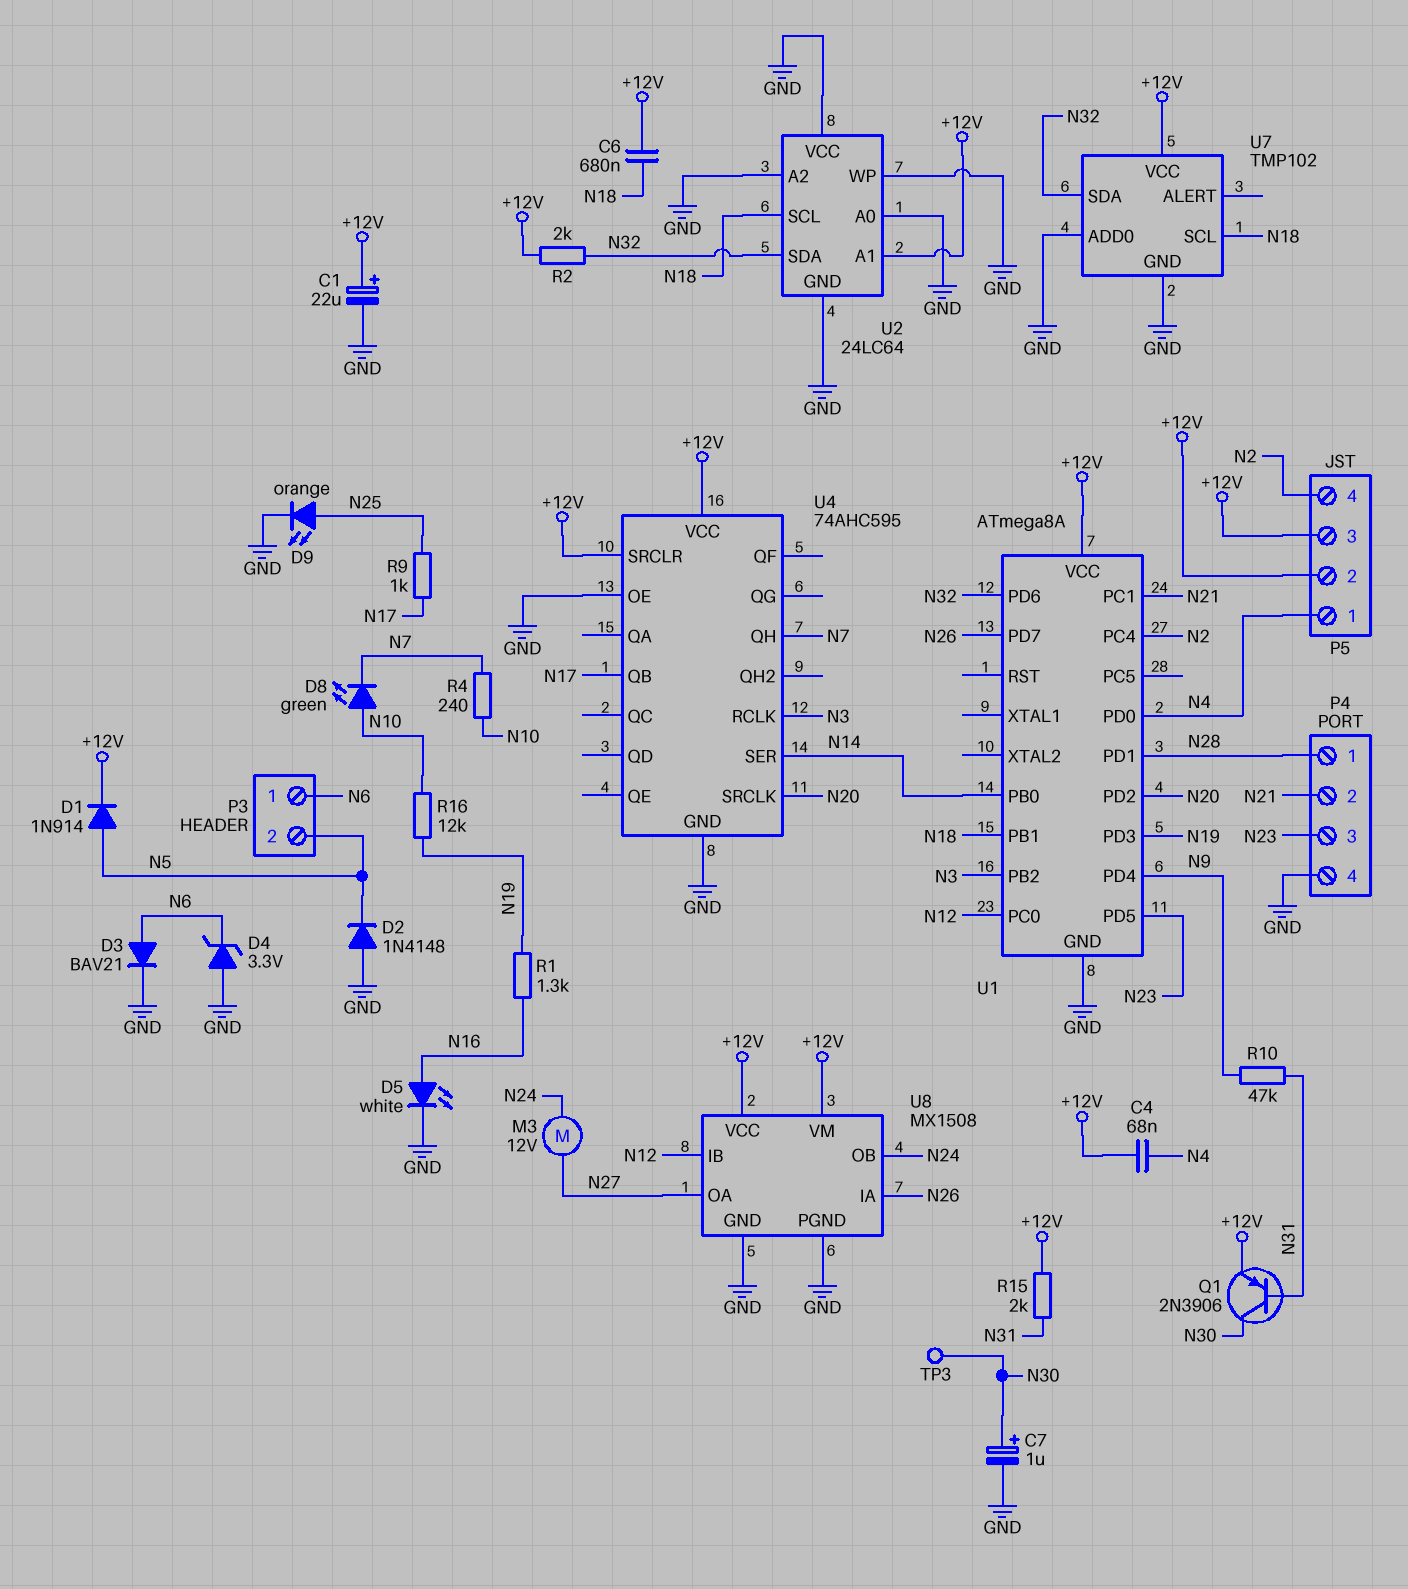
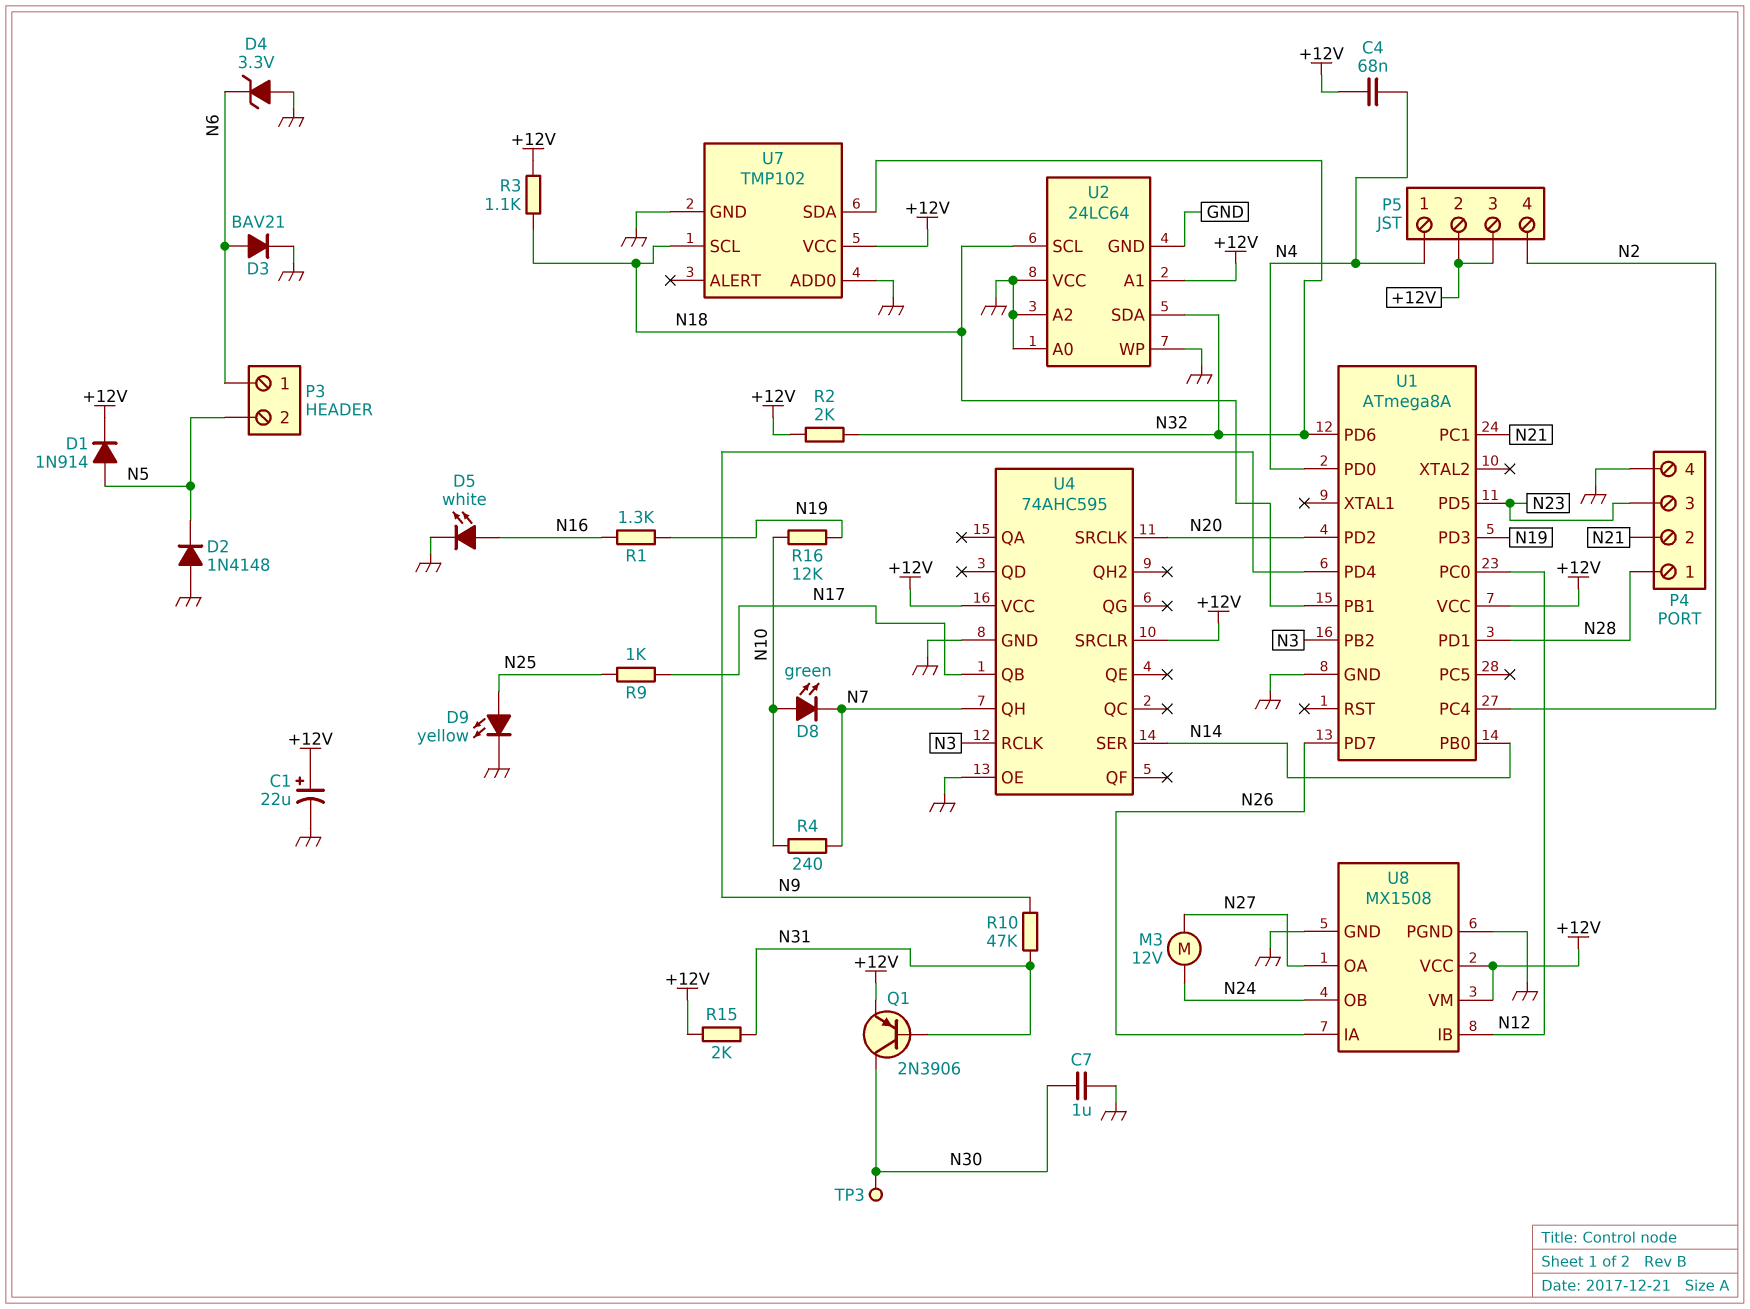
C6: 680nF (+12V, N18) -> none
C7: 1uF (plus N30, minus GND) -> 1uF (GND, N30)
D9: LED orange (A N25, K GND) -> LED yellow (A N25, K GND)
R3: none -> 1.1k (+12V, N18)

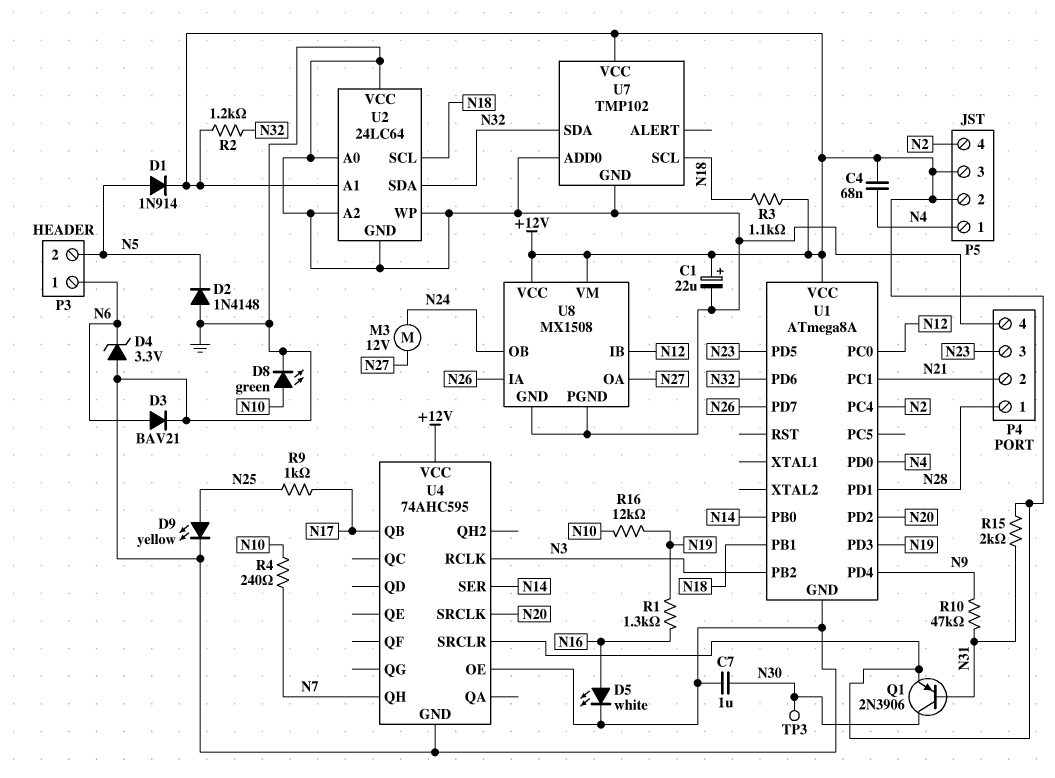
D8: LED green (A N10, K N7) -> LED green (A N10, K GND)
R2: 2k (+12V, N32) -> 1.2k (+12V, N32)

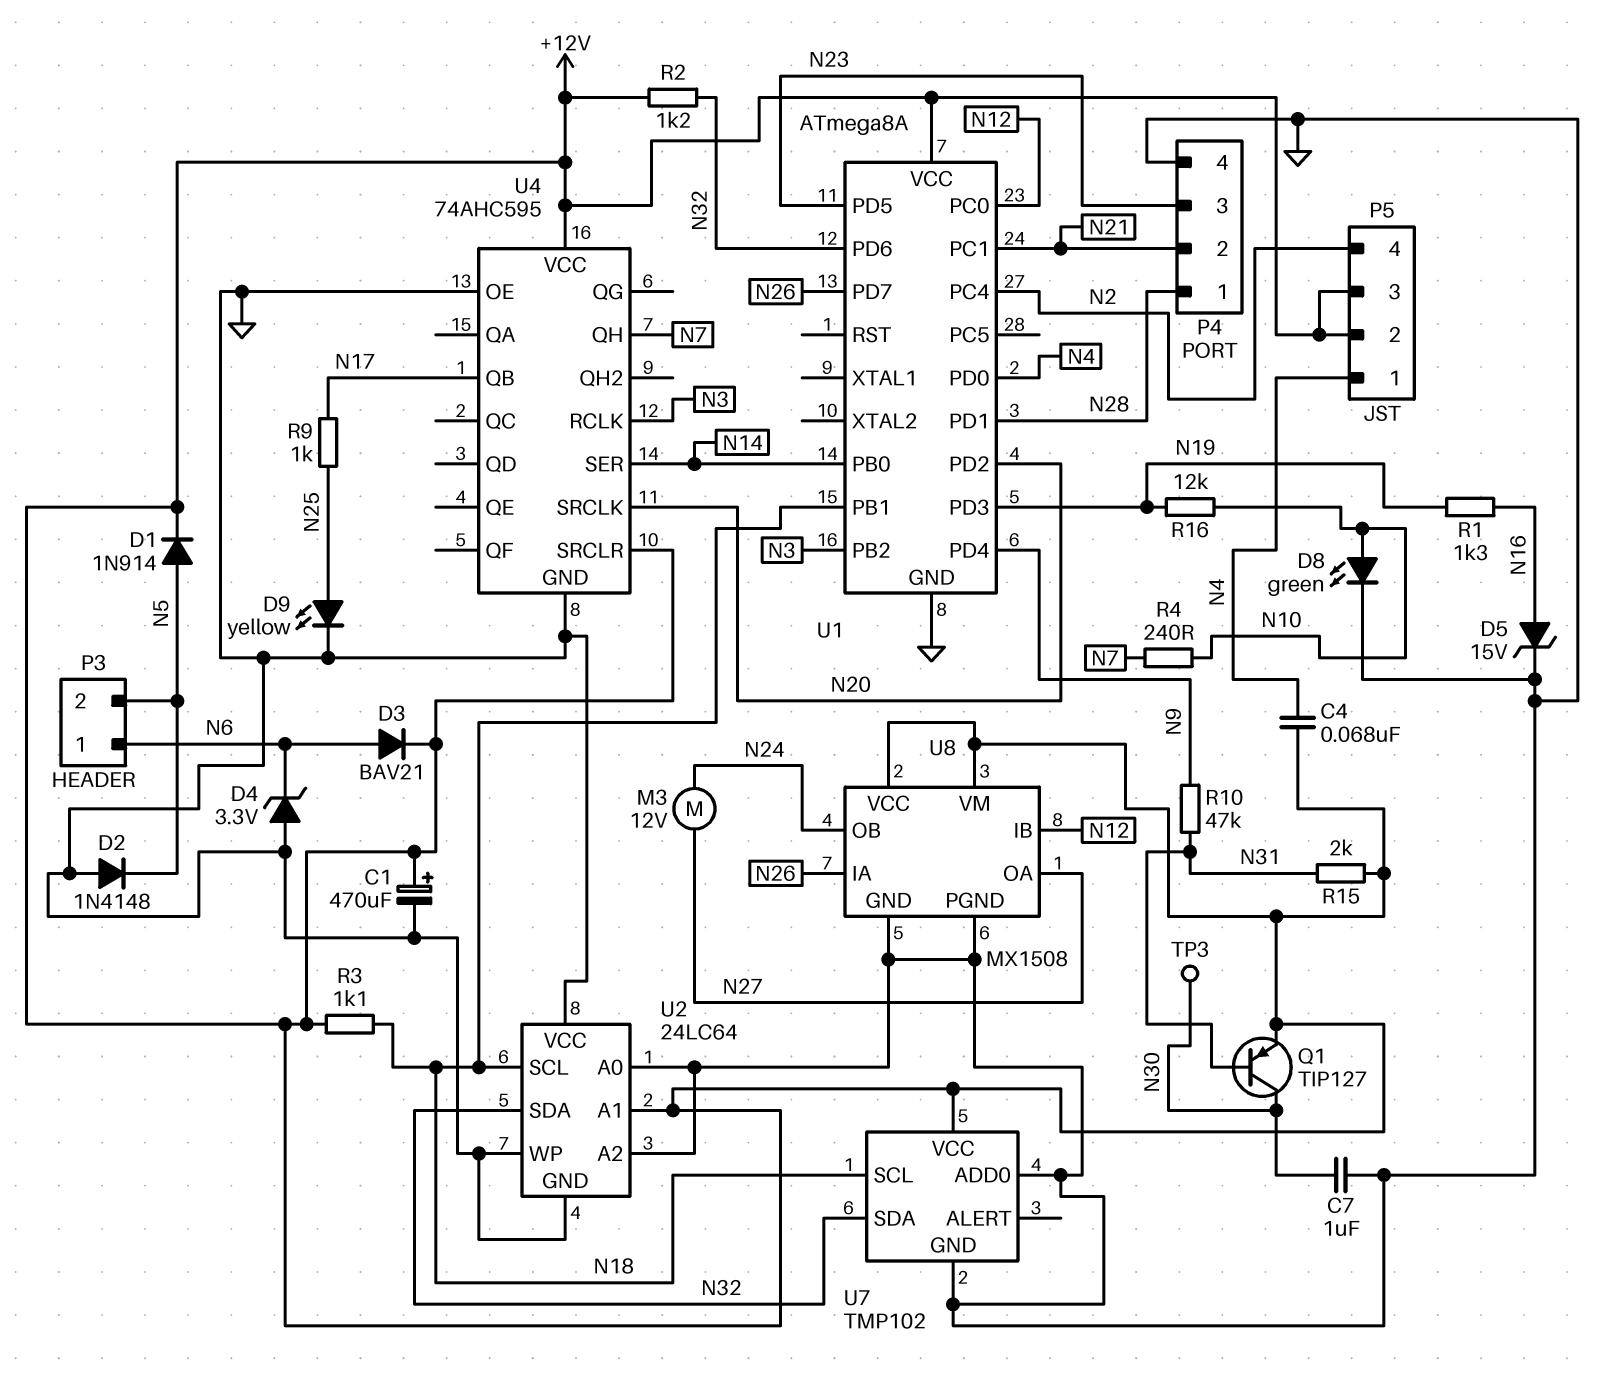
C1: 22uF (plus +12V, minus GND) -> 470uF (plus +12V, minus GND)
D3: diode BAV21 (A N6, K GND) -> diode BAV21 (A N6, K +12V)
D5: LED white (A N16, K GND) -> zener 15V (A N16, K GND)
Q1: PNP 2N3906 (B N31, C N30, E +12V) -> PNP TIP127 (B N31, C N30, E +12V)

